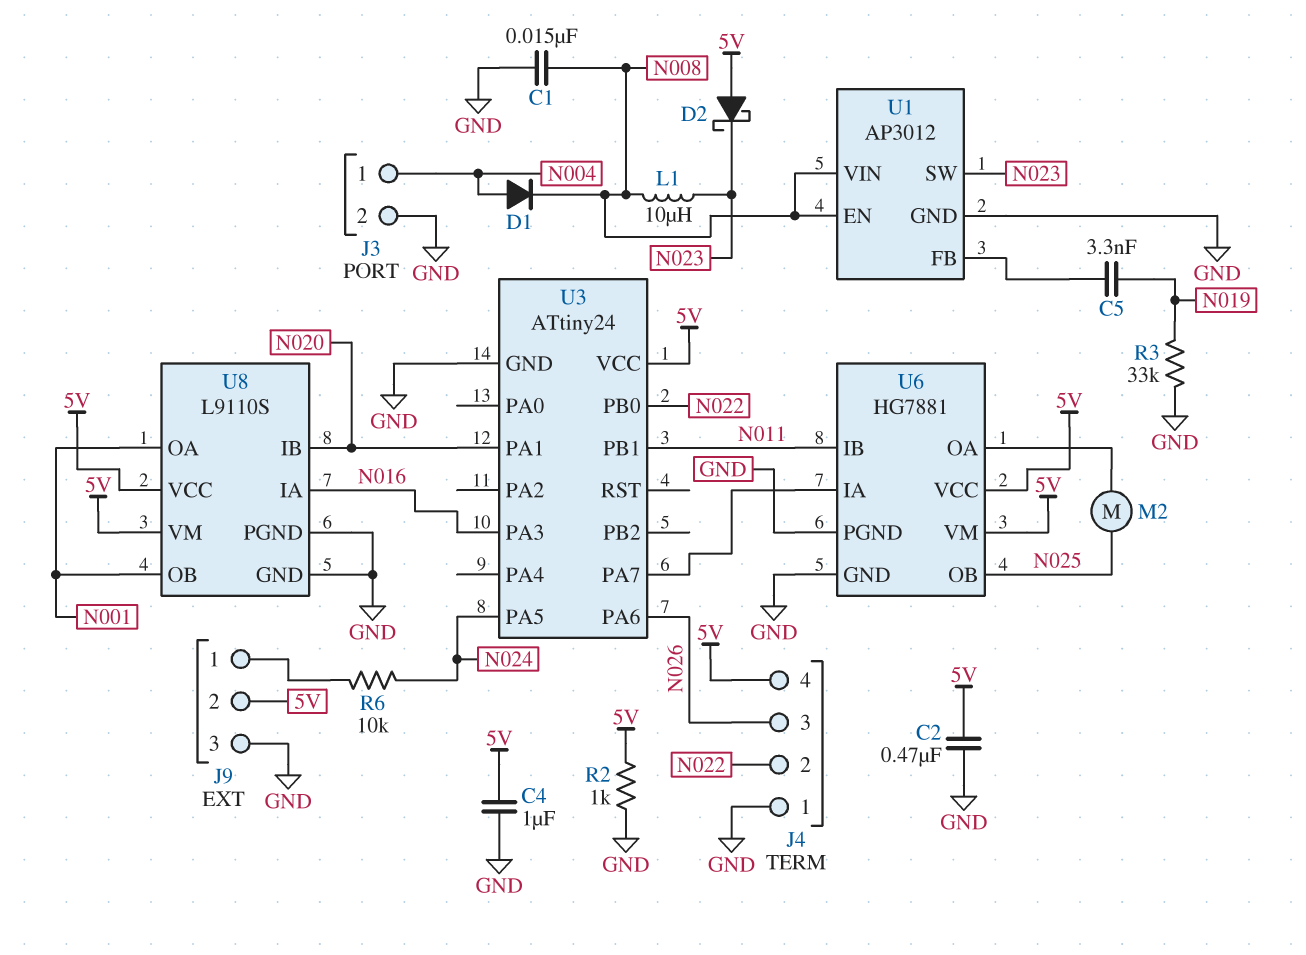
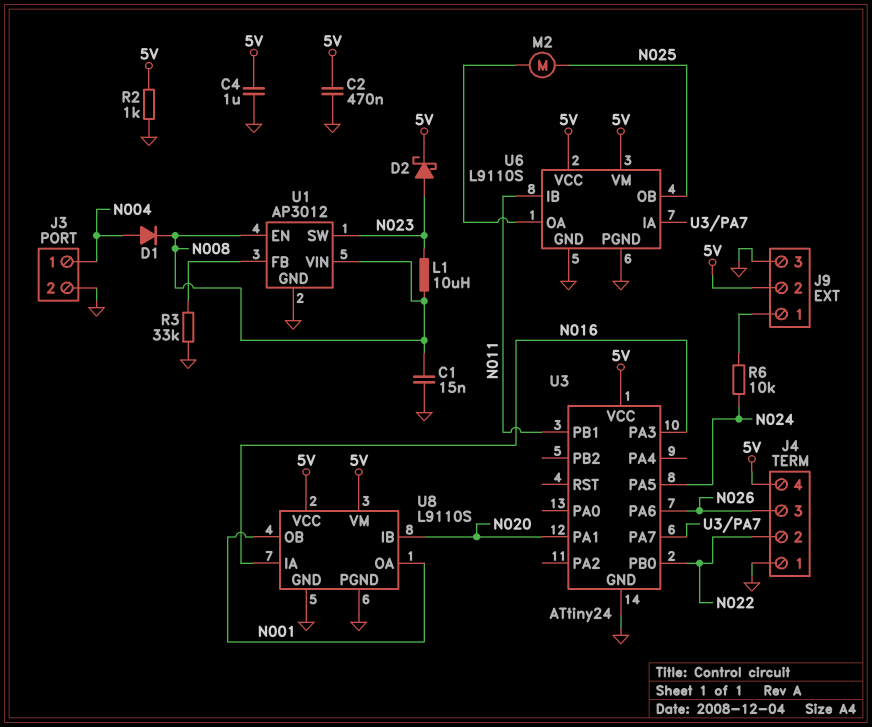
C5: 3.3nF (N019, U1/FB) -> none
D2: schottky (A 5V, K N023) -> schottky (A N023, K 5V)
R3: 33k (GND, N019) -> 33k (GND, U1/FB)
U6: HG7881 -> L9110S

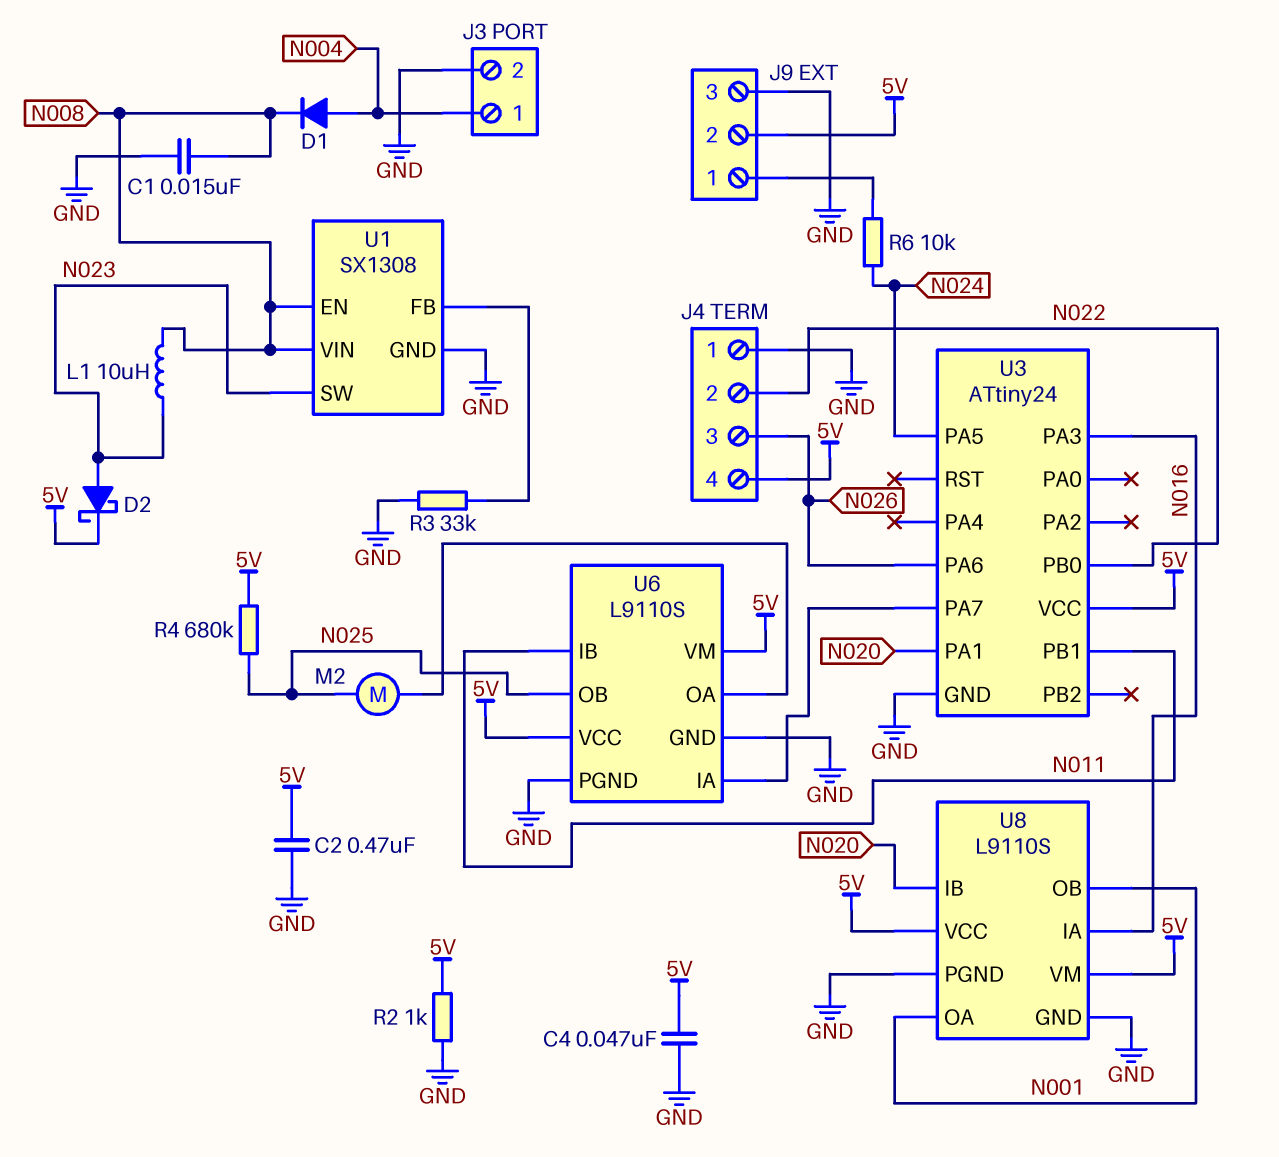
C4: 1uF (5V, GND) -> 47nF (5V, GND)
R4: none -> 680k (5V, N025)
U1: AP3012 -> SX1308

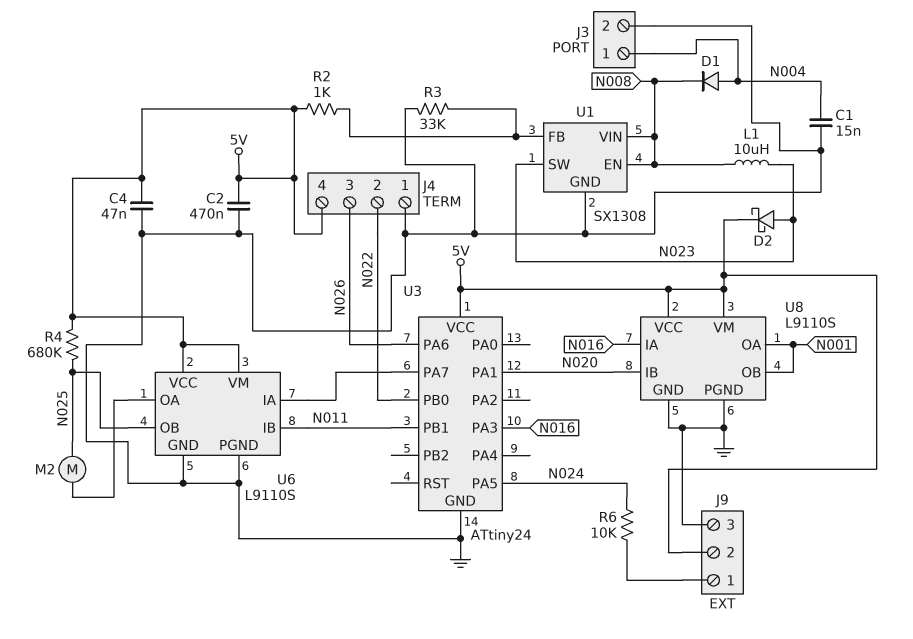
C1: 15nF (GND, N008) -> 15nF (GND, N004)
R2: 1k (5V, GND) -> 1k (5V, U1/FB)

